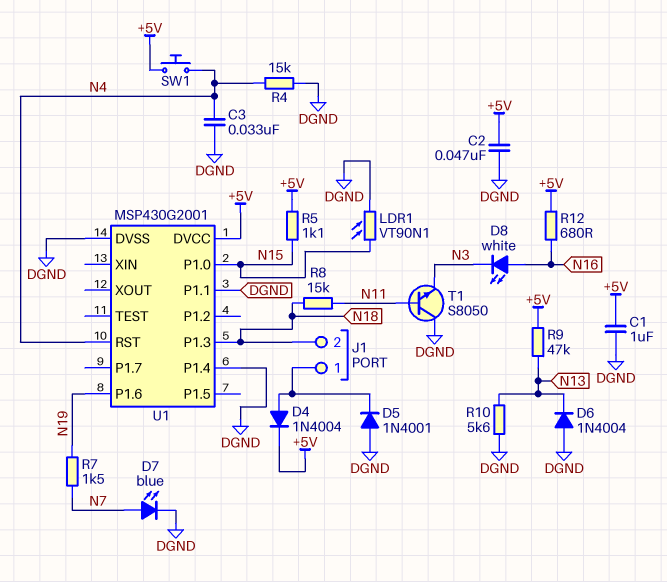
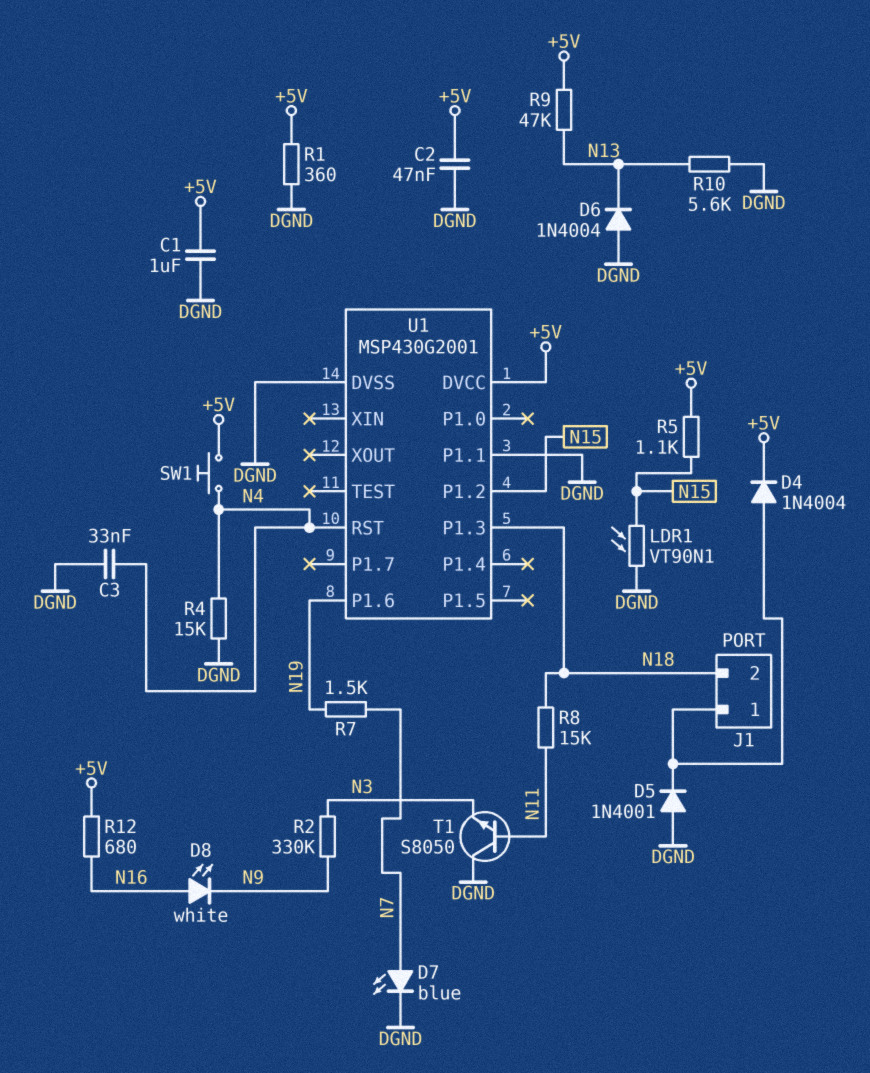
D8: LED white (A N16, K N3) -> LED white (A N16, K N9)
R1: none -> 360 (+5V, DGND)
R2: none -> 330k (N3, N9)
U1 pin P1.0: N15 -> none
U1 pin P1.2: none -> N15
U1 pin P1.4: DGND -> none

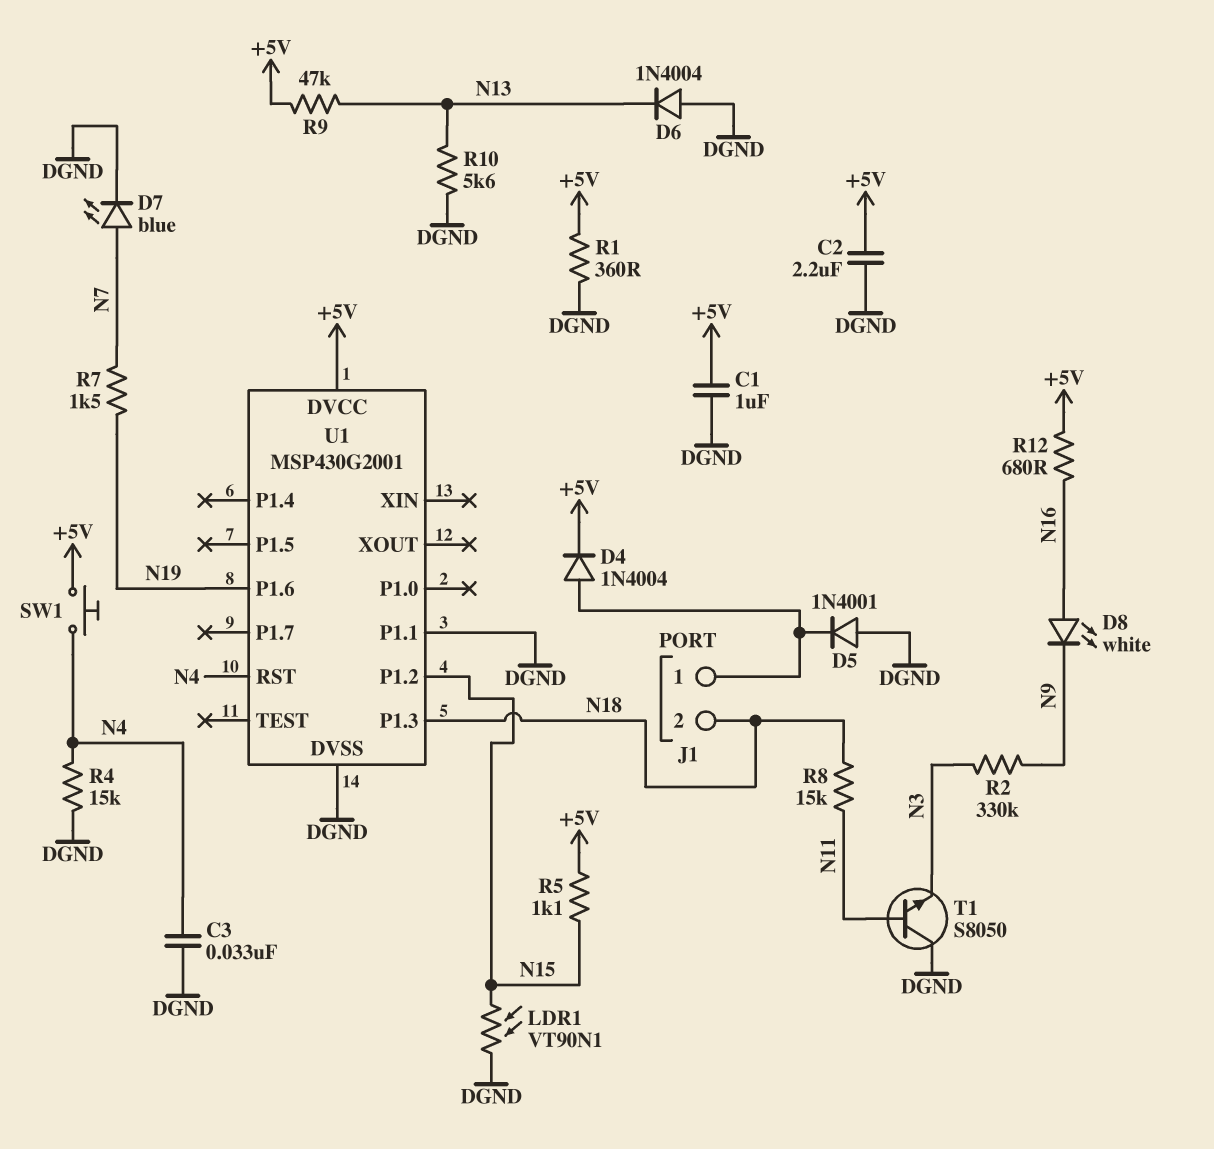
C2: 47nF (+5V, DGND) -> 2.2uF (+5V, DGND)

